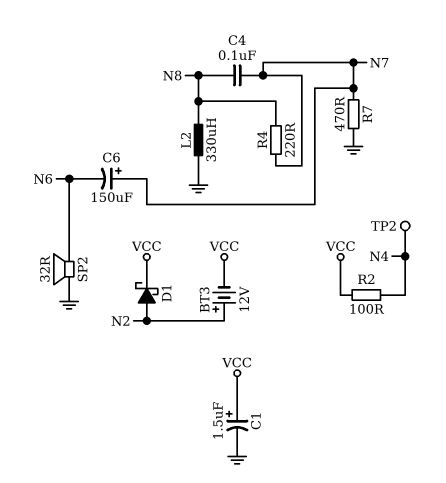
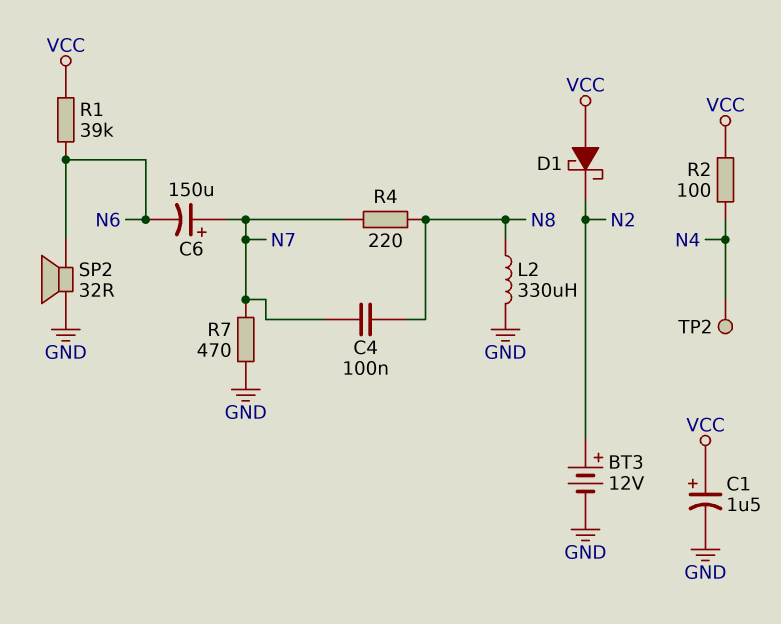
BT3: 12V (plus N2, minus VCC) -> 12V (plus N2, minus GND)
D1: schottky (A N2, K VCC) -> schottky (A VCC, K N2)
R1: none -> 39k (N6, VCC)

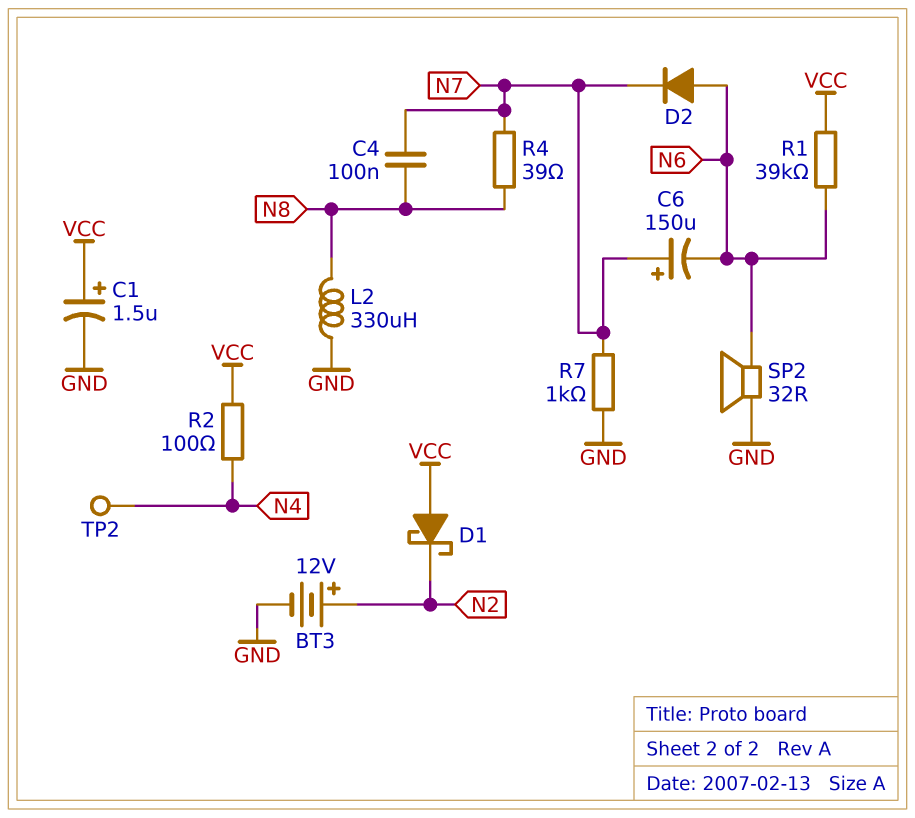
D2: none -> diode (A N6, K N7)
R4: 220 (N7, N8) -> 39 (N7, N8)
R7: 470 (GND, N7) -> 1k (GND, N7)

